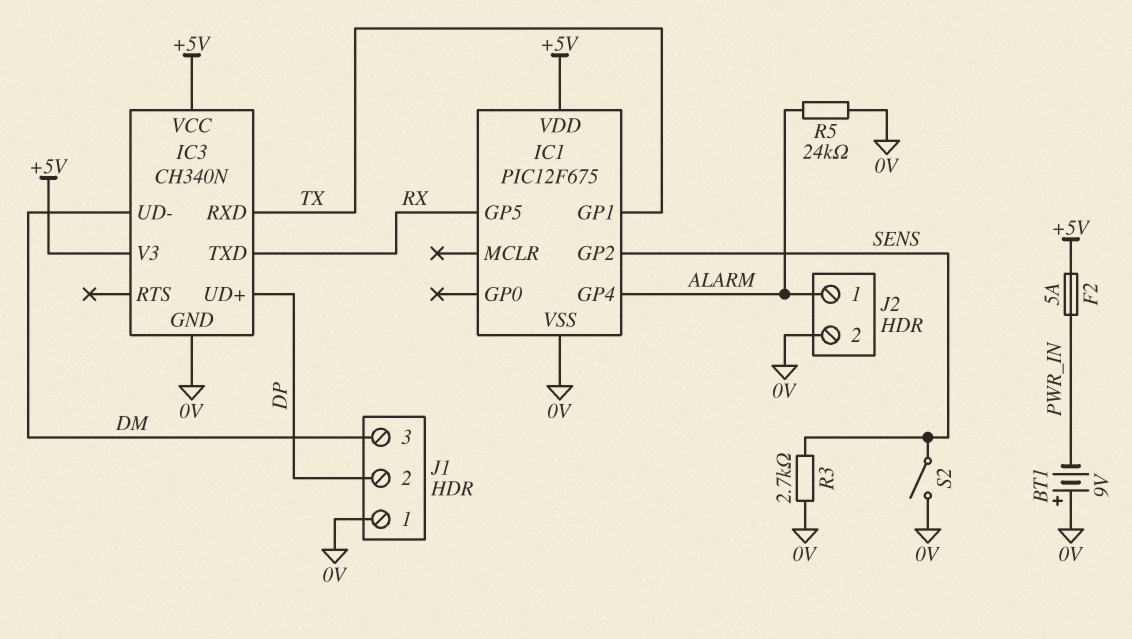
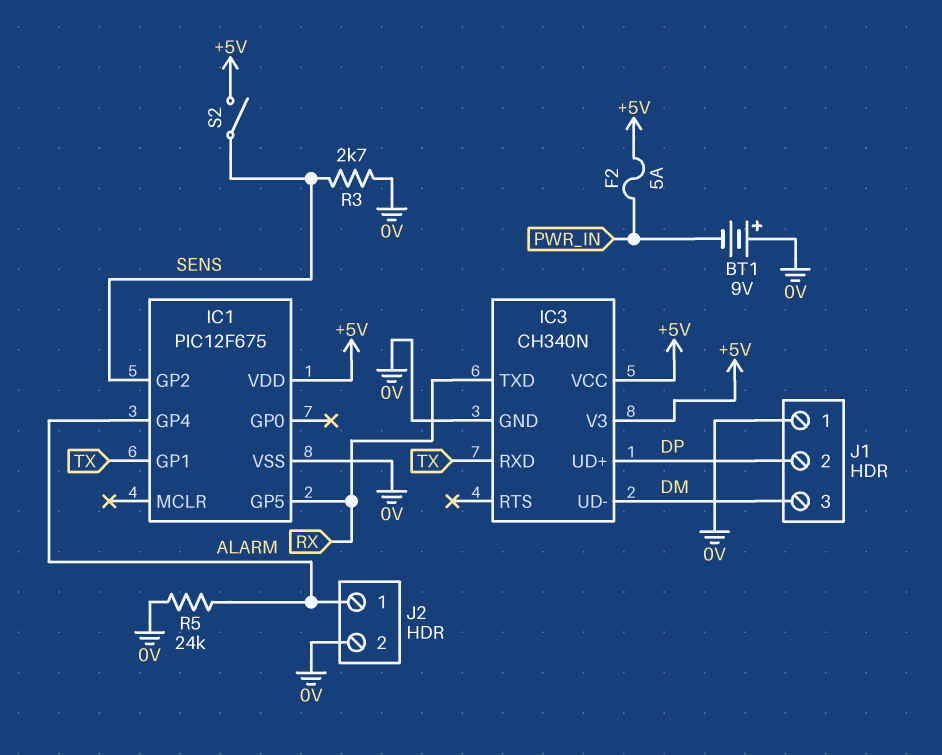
S2: switch (0V, SENS) -> switch (+5V, SENS)

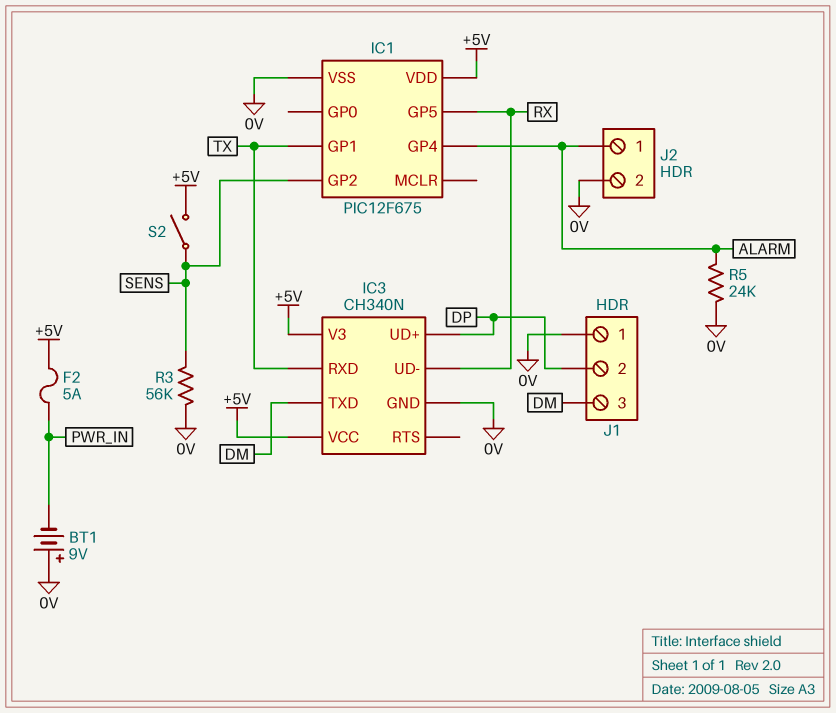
IC3 pin TXD: RX -> DM
IC3 pin UD-: DM -> RX
R3: 2.7k (0V, SENS) -> 56k (0V, SENS)

